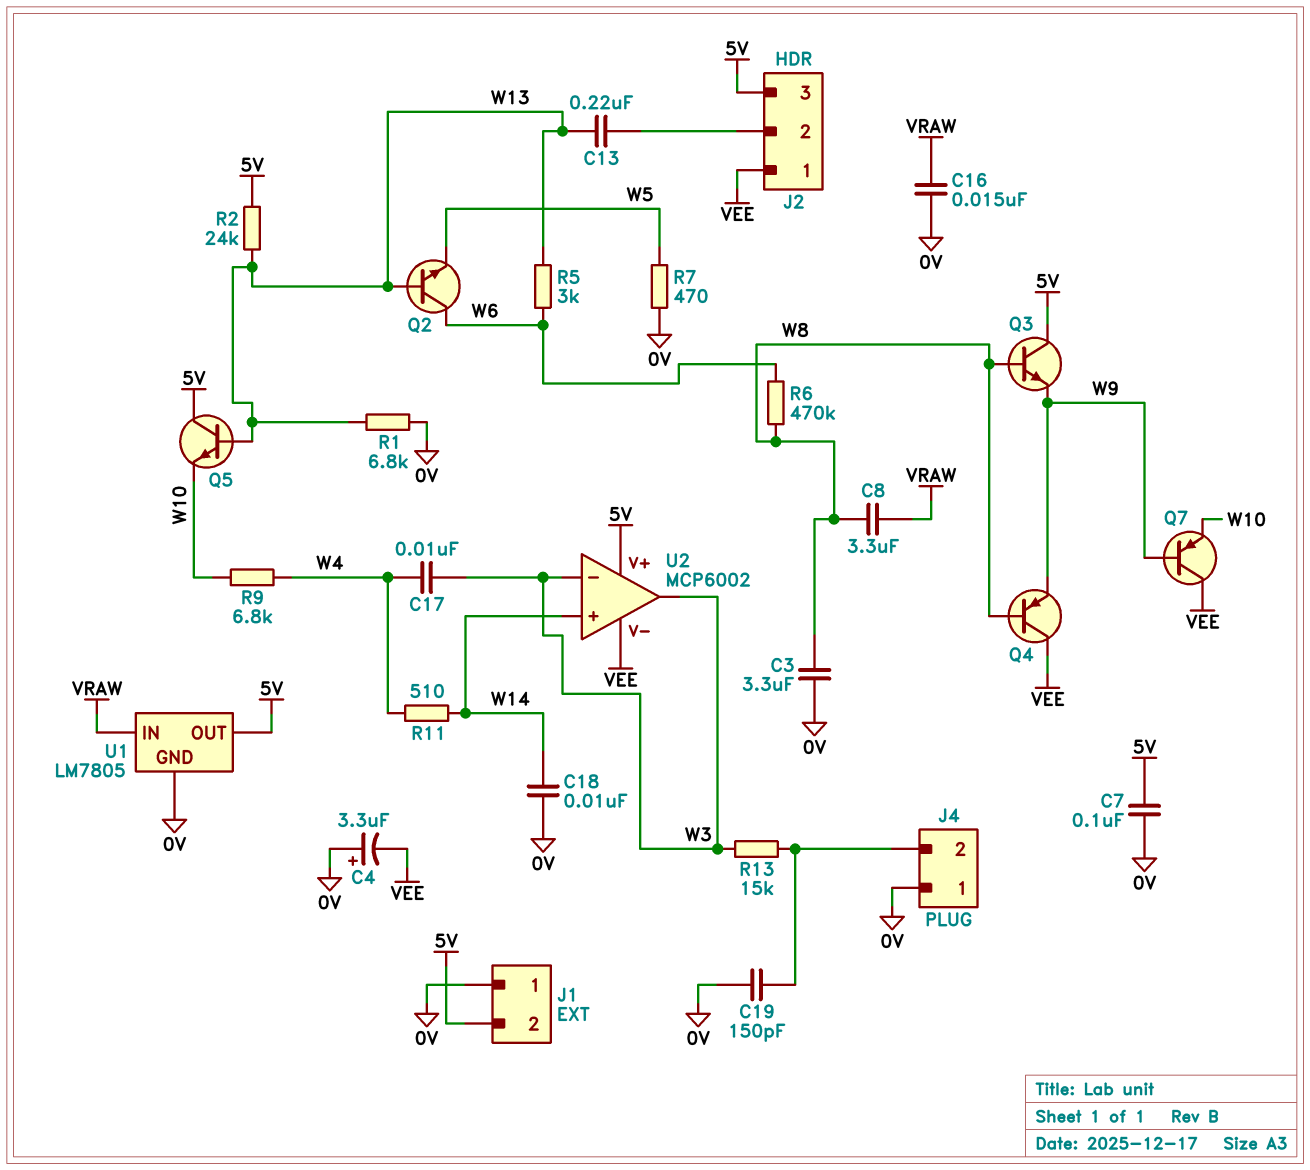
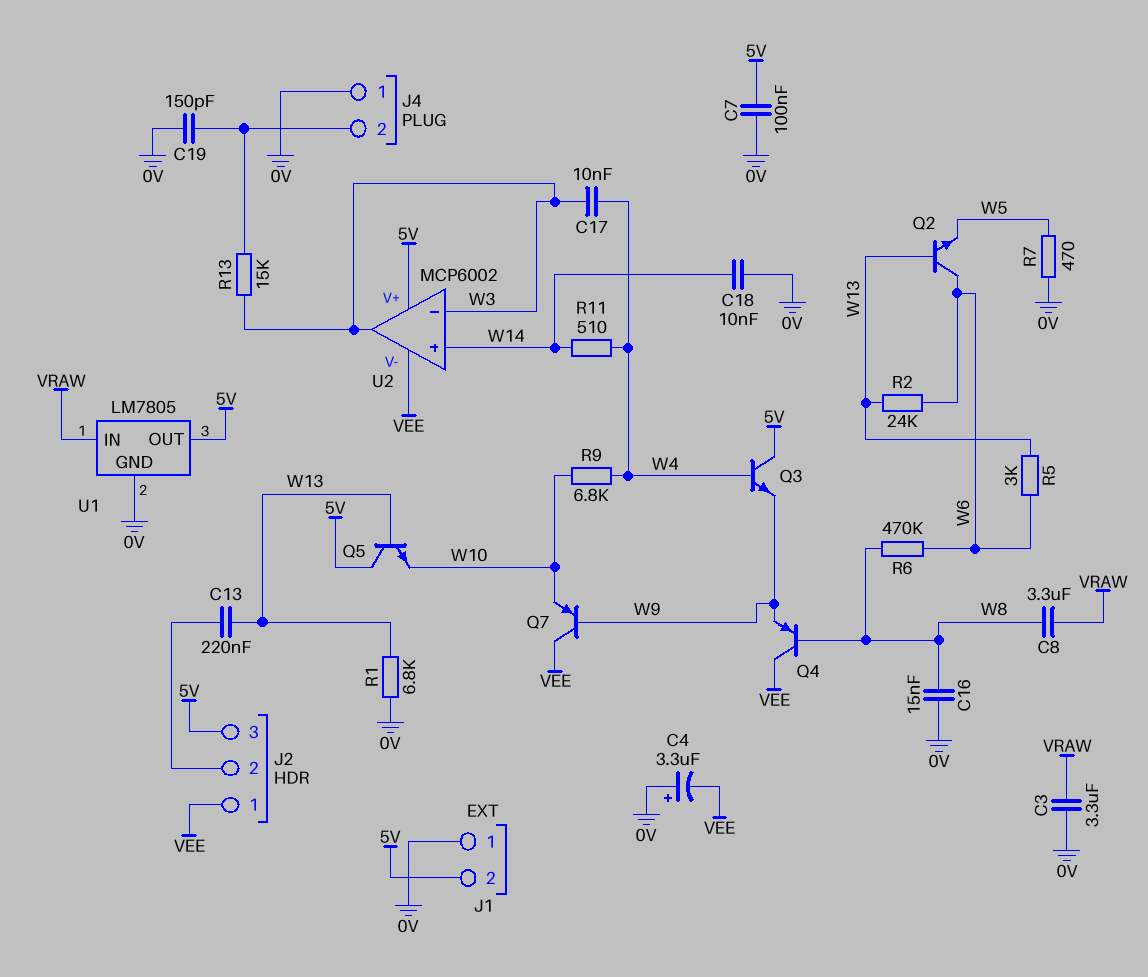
C3: 3.3uF (0V, W8) -> 3.3uF (0V, VRAW)
C16: 15nF (0V, VRAW) -> 15nF (0V, W8)
Q3: NPN (B W8, C 5V, E W9) -> NPN (B W4, C 5V, E W9)
R2: 24k (5V, W13) -> 24k (W6, W13)

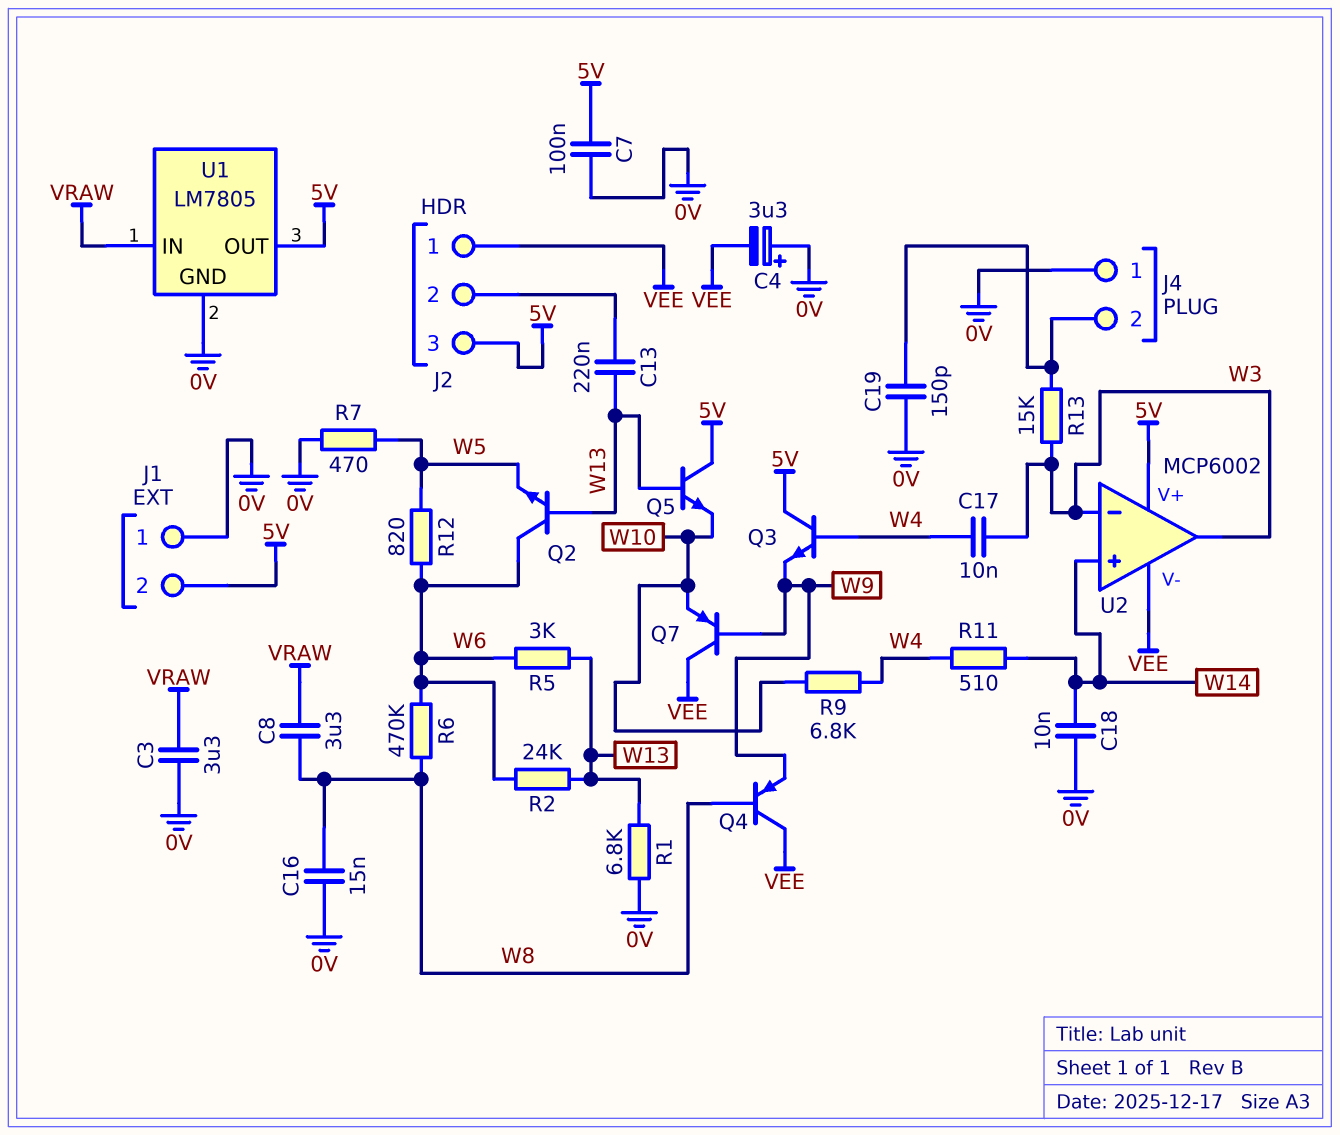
R12: none -> 820 (W5, W6)

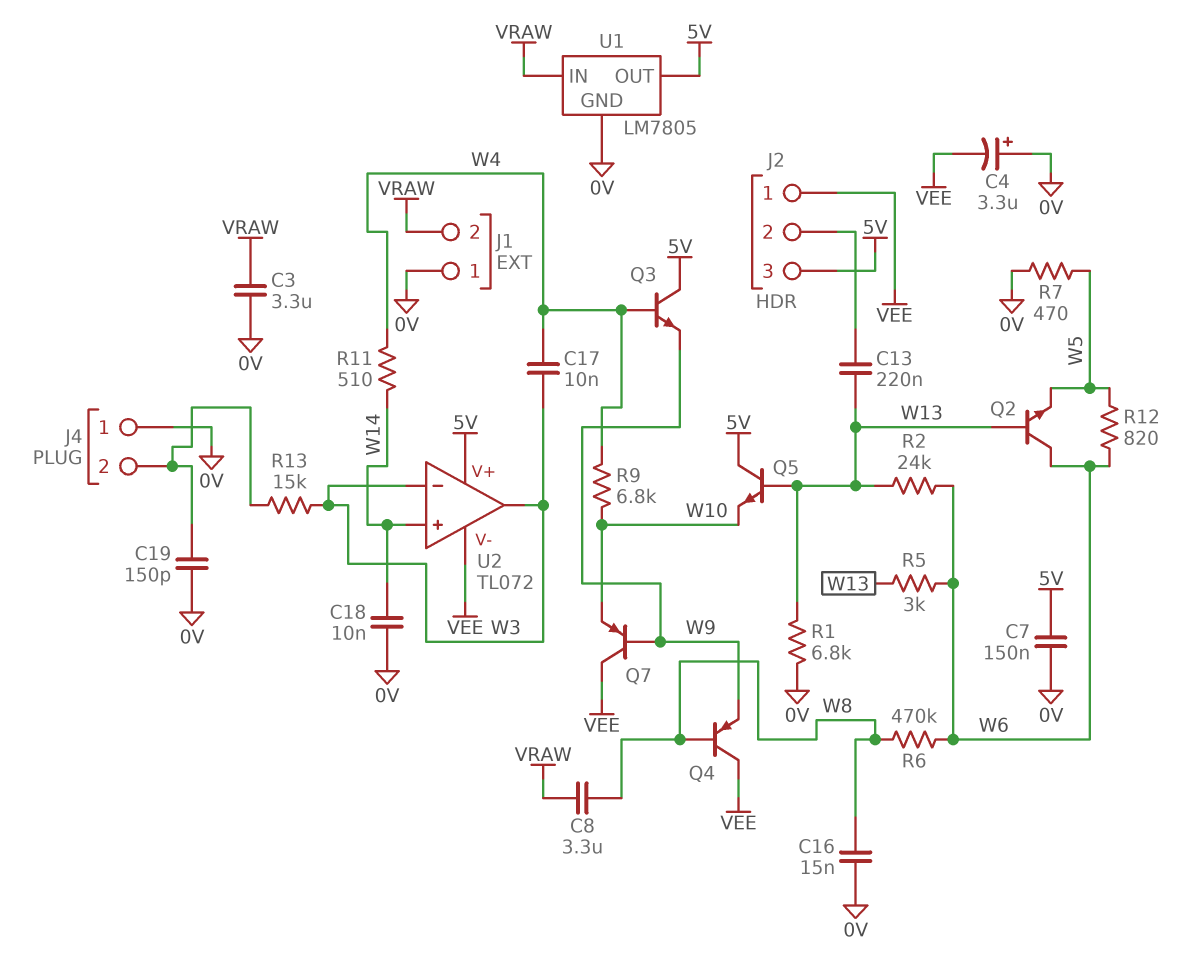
C7: 100nF (0V, 5V) -> 150nF (0V, 5V)
J1 pin 2: 5V -> VRAW
U2: MCP6002 -> TL072

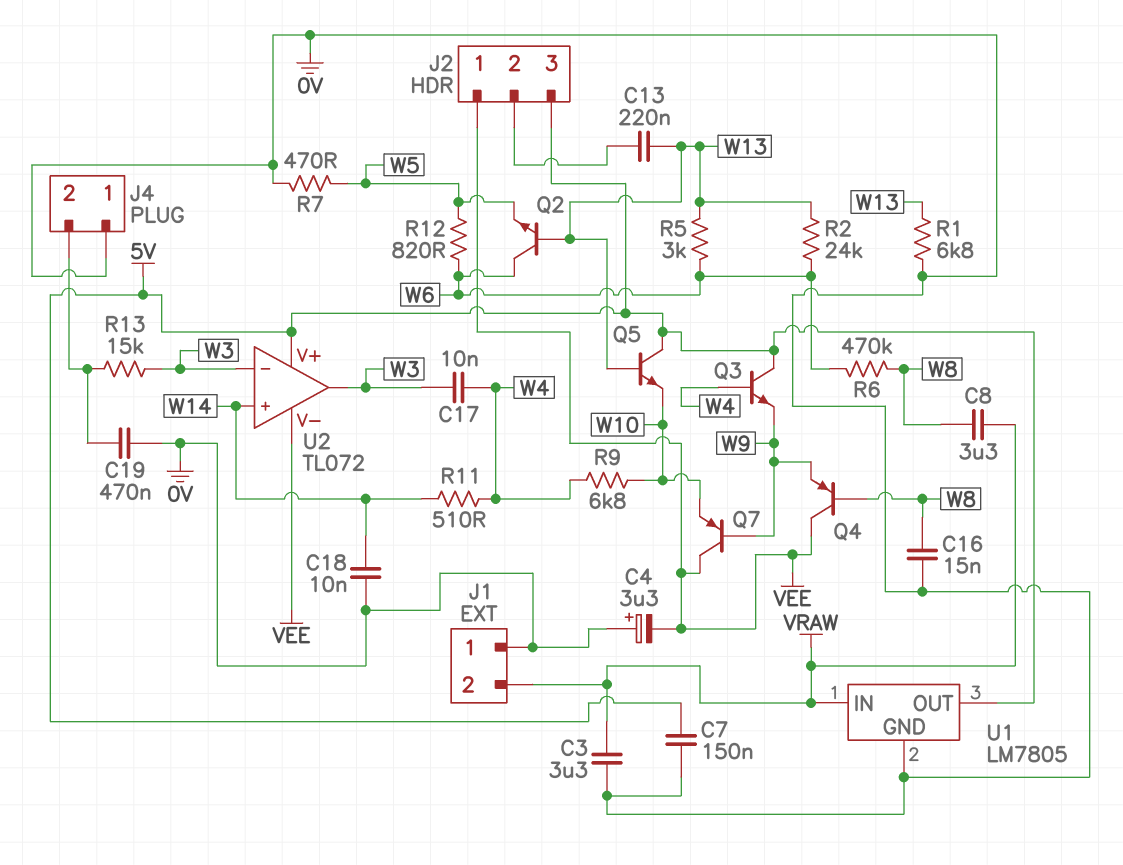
C19: 150pF (0V, J4/2) -> 470nF (0V, J4/2)

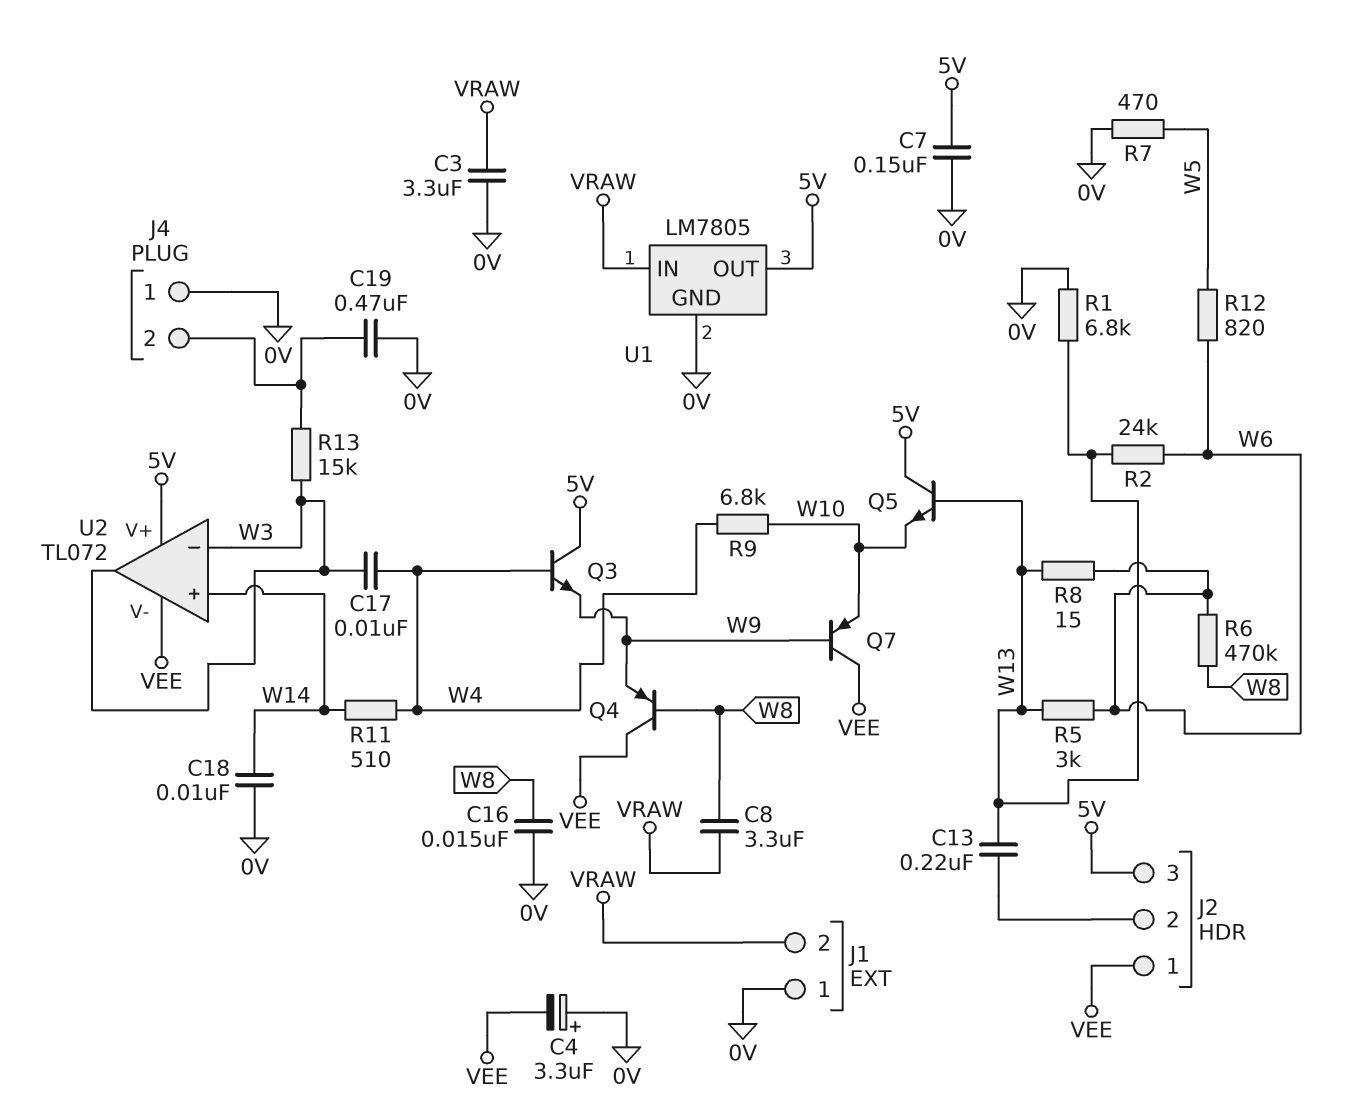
Q2: NPN (B W13, C W6, E W5) -> none
R8: none -> 15 (W6, W13)

